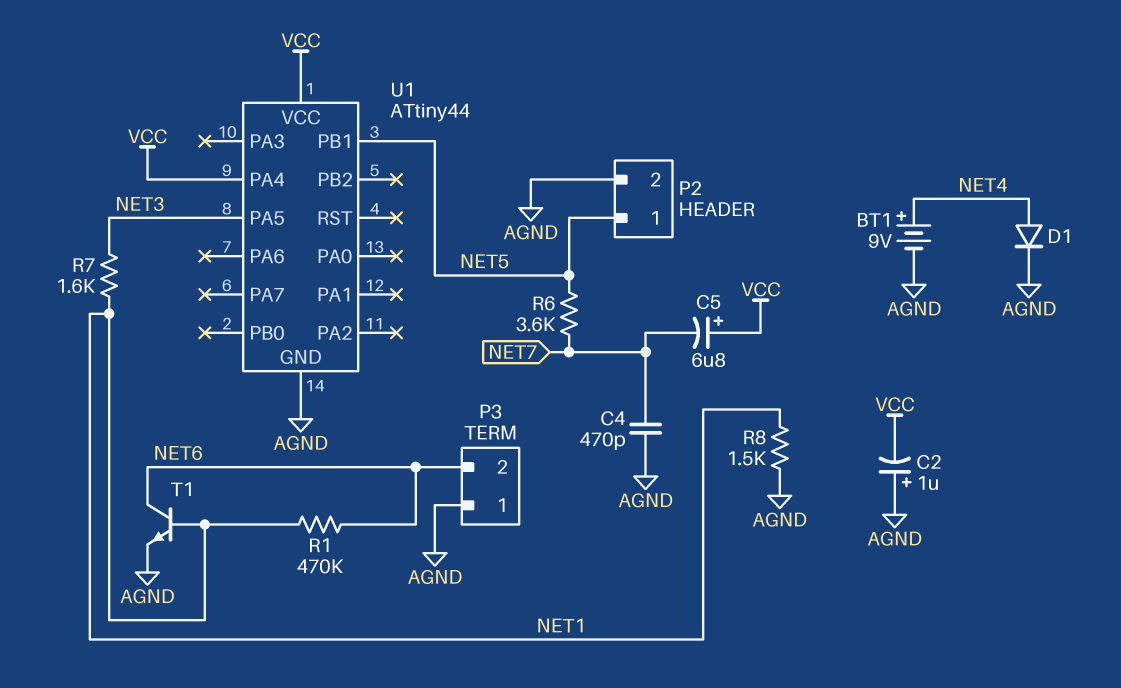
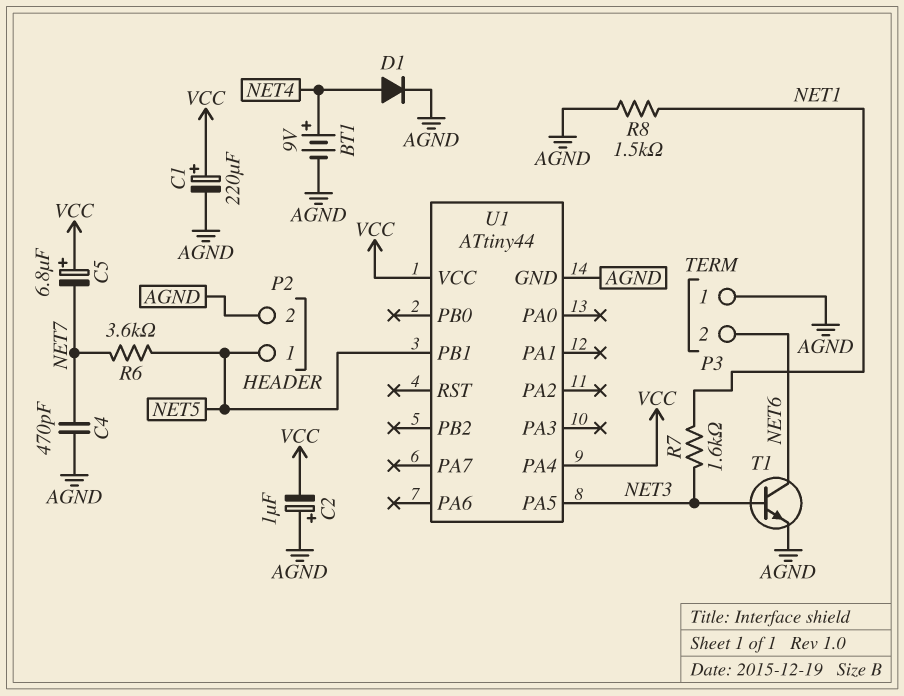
C1: none -> 220uF (plus VCC, minus AGND)
R1: 470k (NET1, NET6) -> none
T1: NPN (B NET1, C NET6, E AGND) -> NPN (B NET3, C NET6, E AGND)

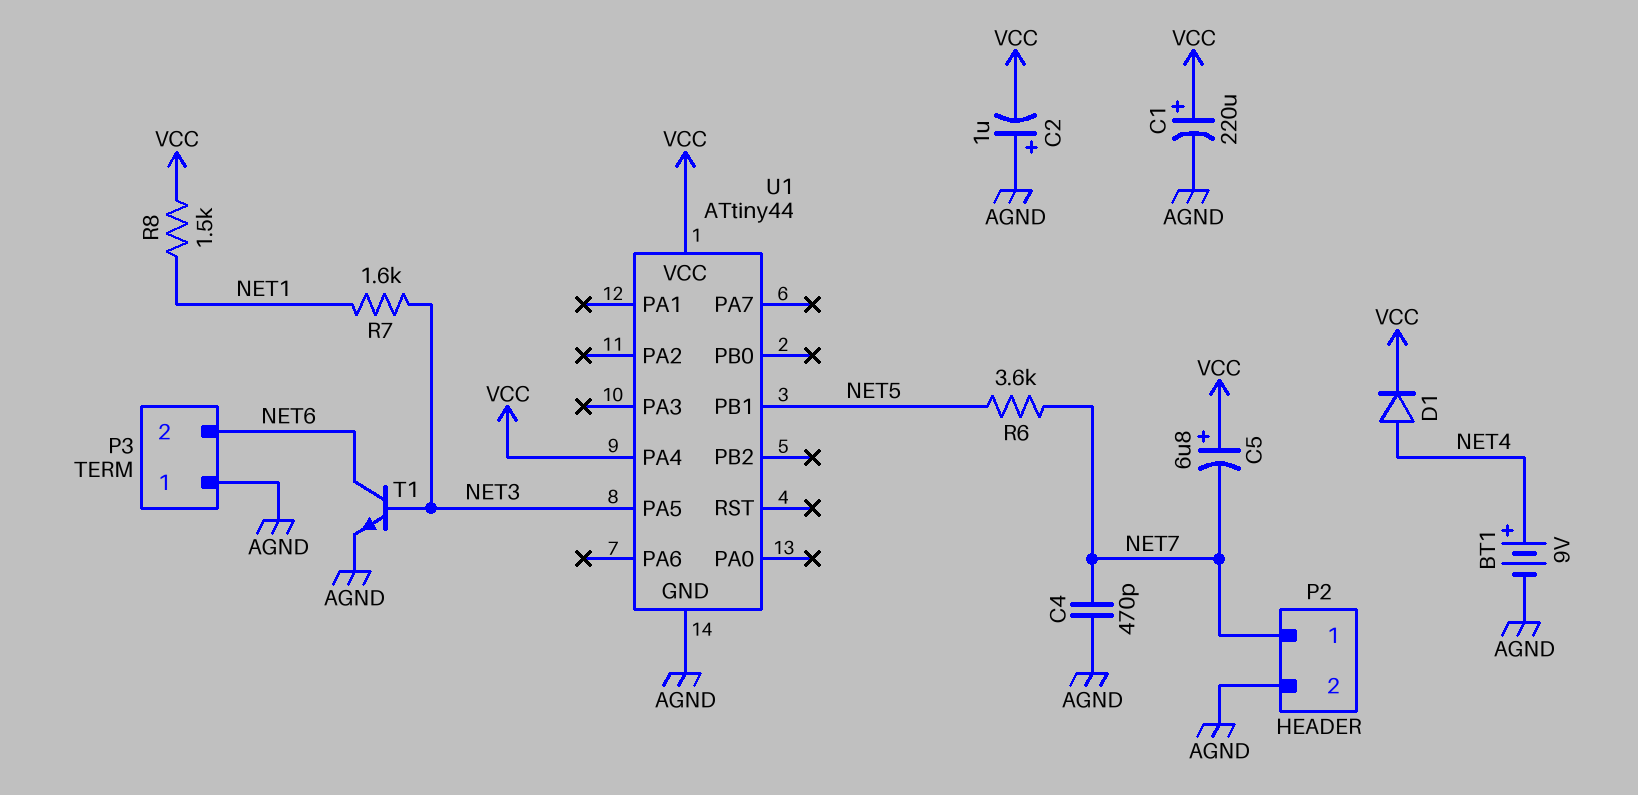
D1: diode (A NET4, K AGND) -> diode (A NET4, K VCC)
P2 pin 1: NET5 -> NET7
R8: 1.5k (AGND, NET1) -> 1.5k (NET1, VCC)

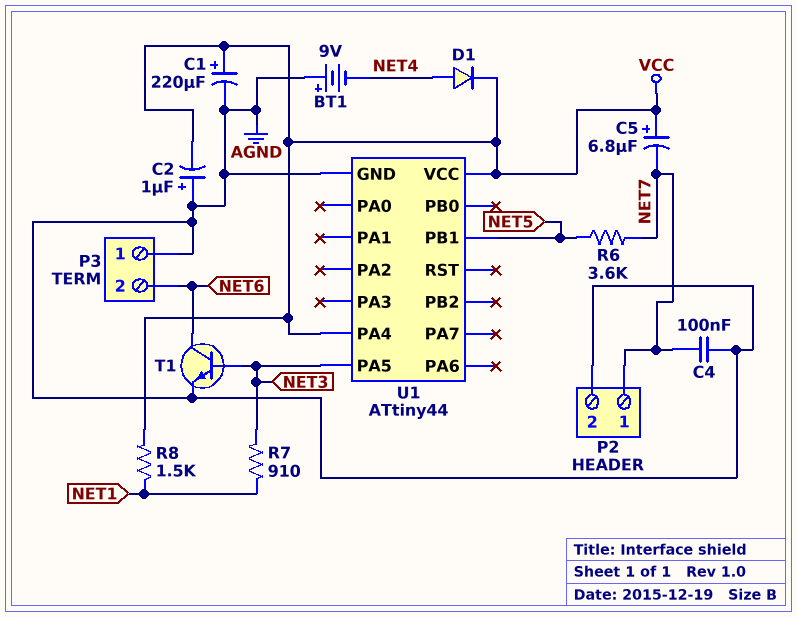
BT1: 9V (plus NET4, minus AGND) -> 9V (plus AGND, minus NET4)
C4: 470pF (AGND, NET7) -> 100nF (AGND, NET7)
R7: 1.6k (NET1, NET3) -> 910 (NET1, NET3)

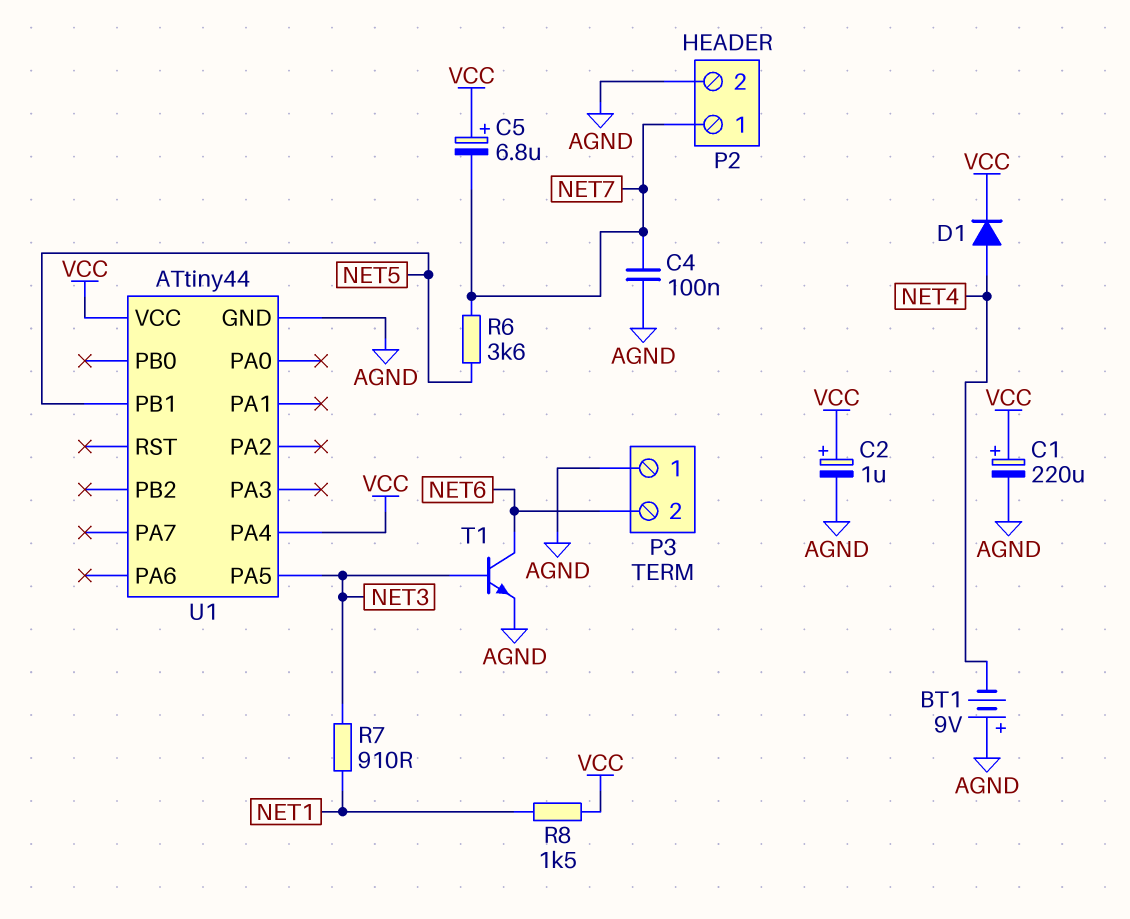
C2: 1uF (plus AGND, minus VCC) -> 1uF (plus VCC, minus AGND)

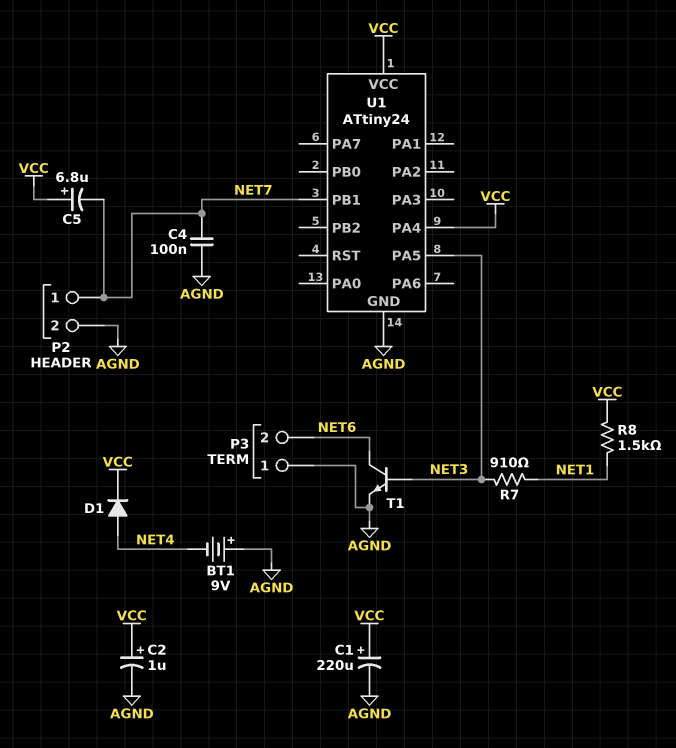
R6: 3.6k (NET5, NET7) -> none
U1: ATtiny44 -> ATtiny24
U1 pin PB1: NET5 -> NET7

